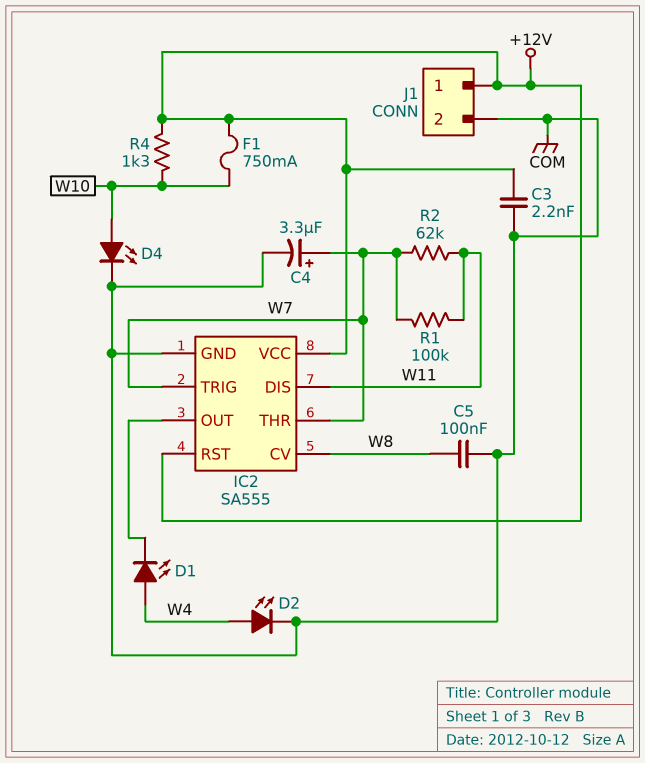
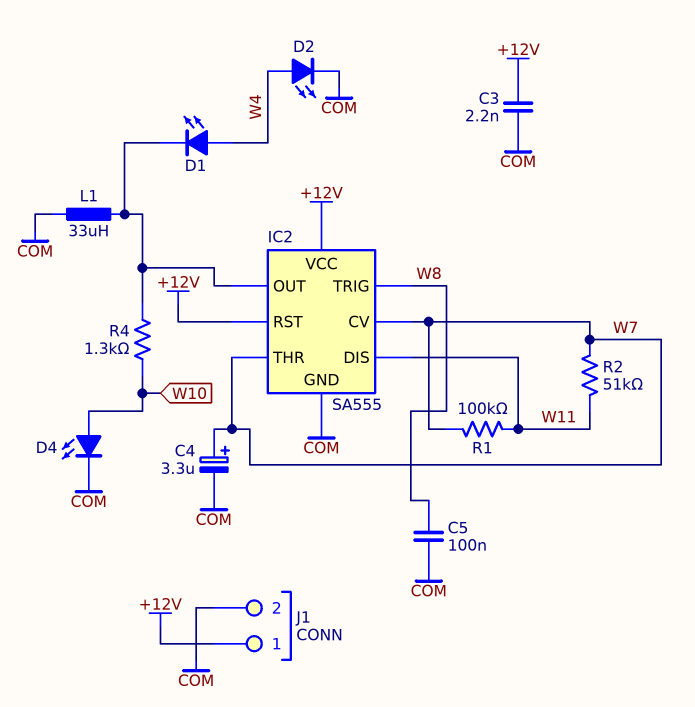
F1: 750mA (+12V, W10) -> none
IC2 pin CV: W8 -> W7
IC2 pin TRIG: W7 -> W8
L1: none -> 33uH (COM, IC2/OUT)
R2: 62k (W7, W11) -> 51k (W7, W11)
R4: 1.3k (+12V, W10) -> 1.3k (IC2/OUT, W10)

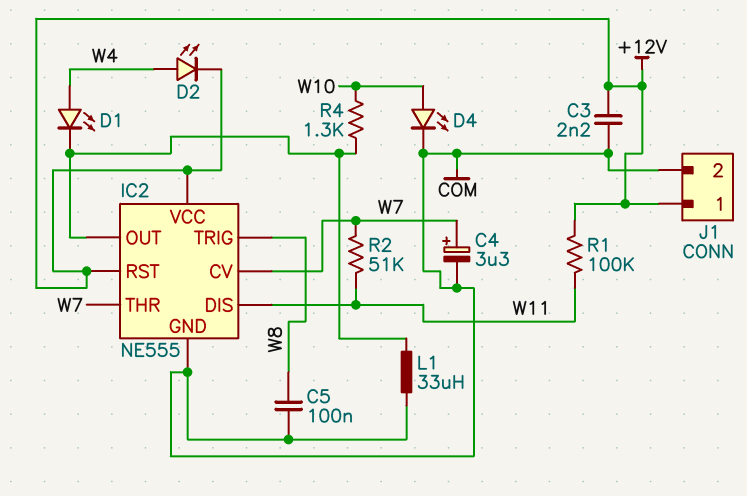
D2: LED (A W4, K COM) -> LED (A W4, K +12V)
IC2: SA555 -> NE555
R1: 100k (W7, W11) -> 100k (+12V, W11)

